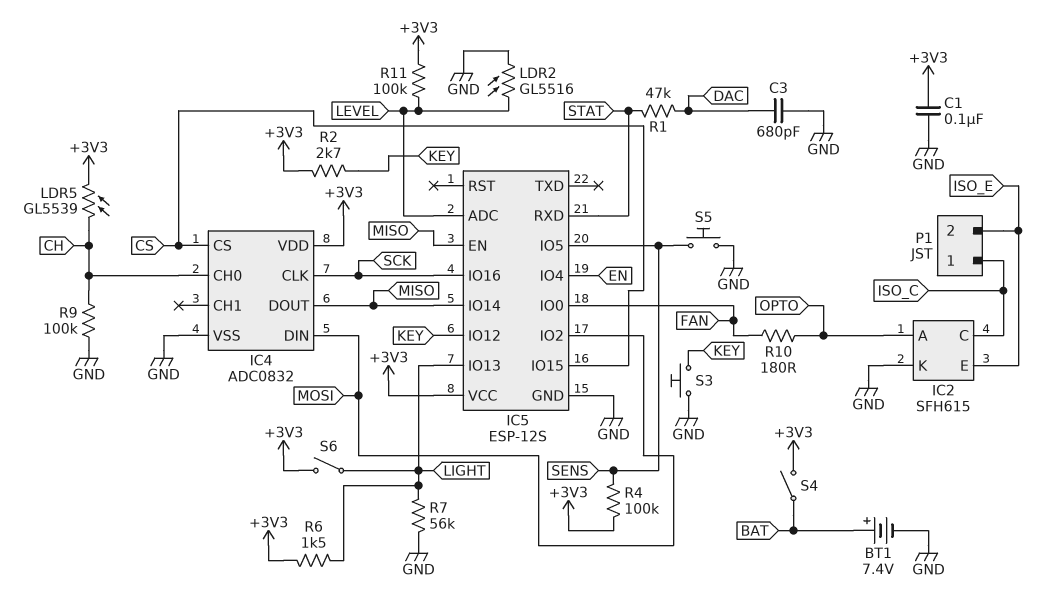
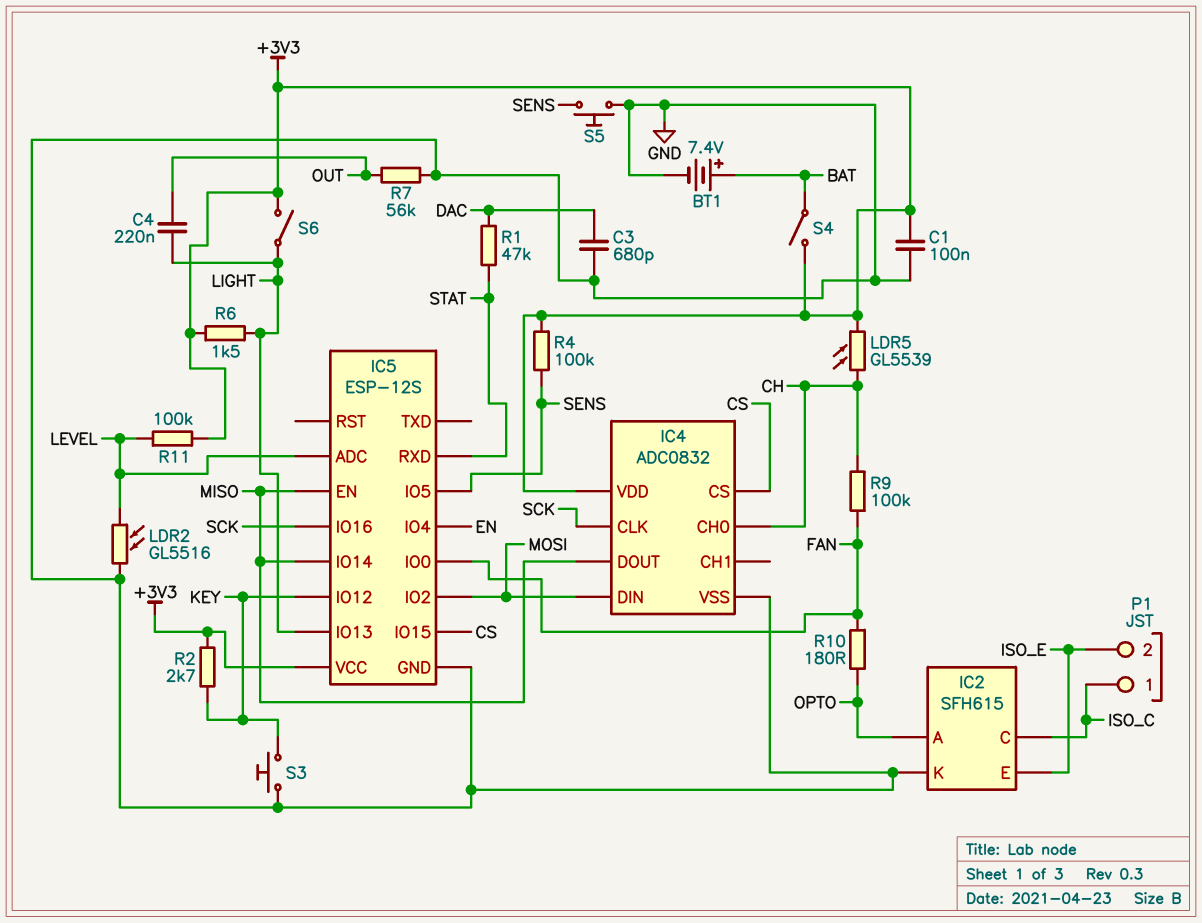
C4: none -> 220nF (LIGHT, OUT)
R7: 56k (GND, LIGHT) -> 56k (GND, OUT)
R9: 100k (CH, GND) -> 100k (CH, FAN)

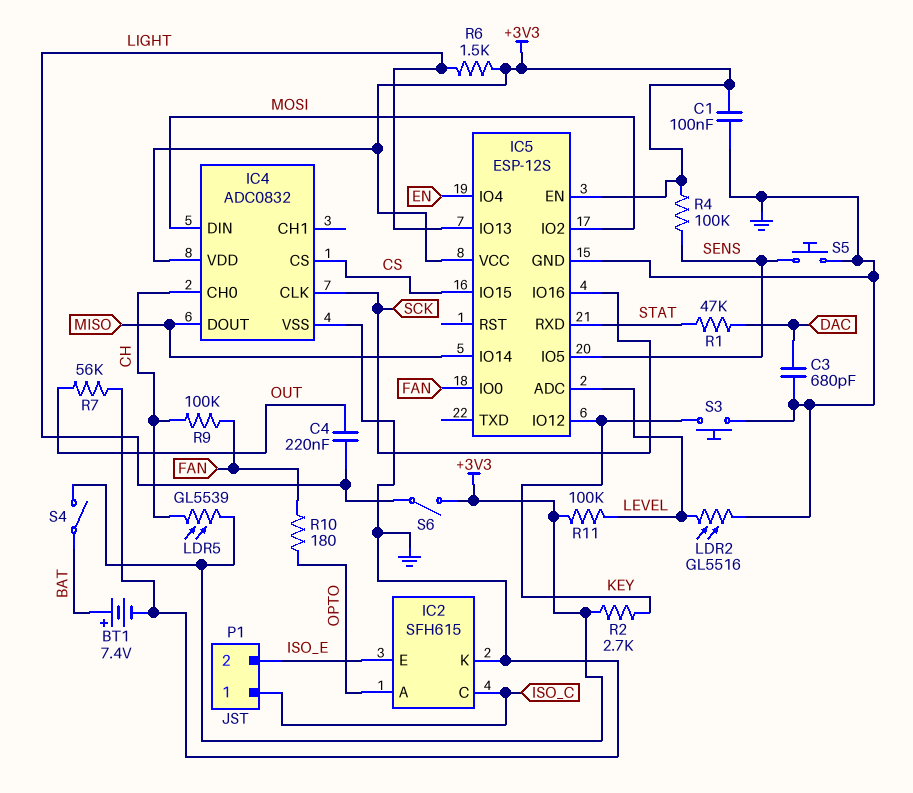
IC5 pin EN: MISO -> +3V3

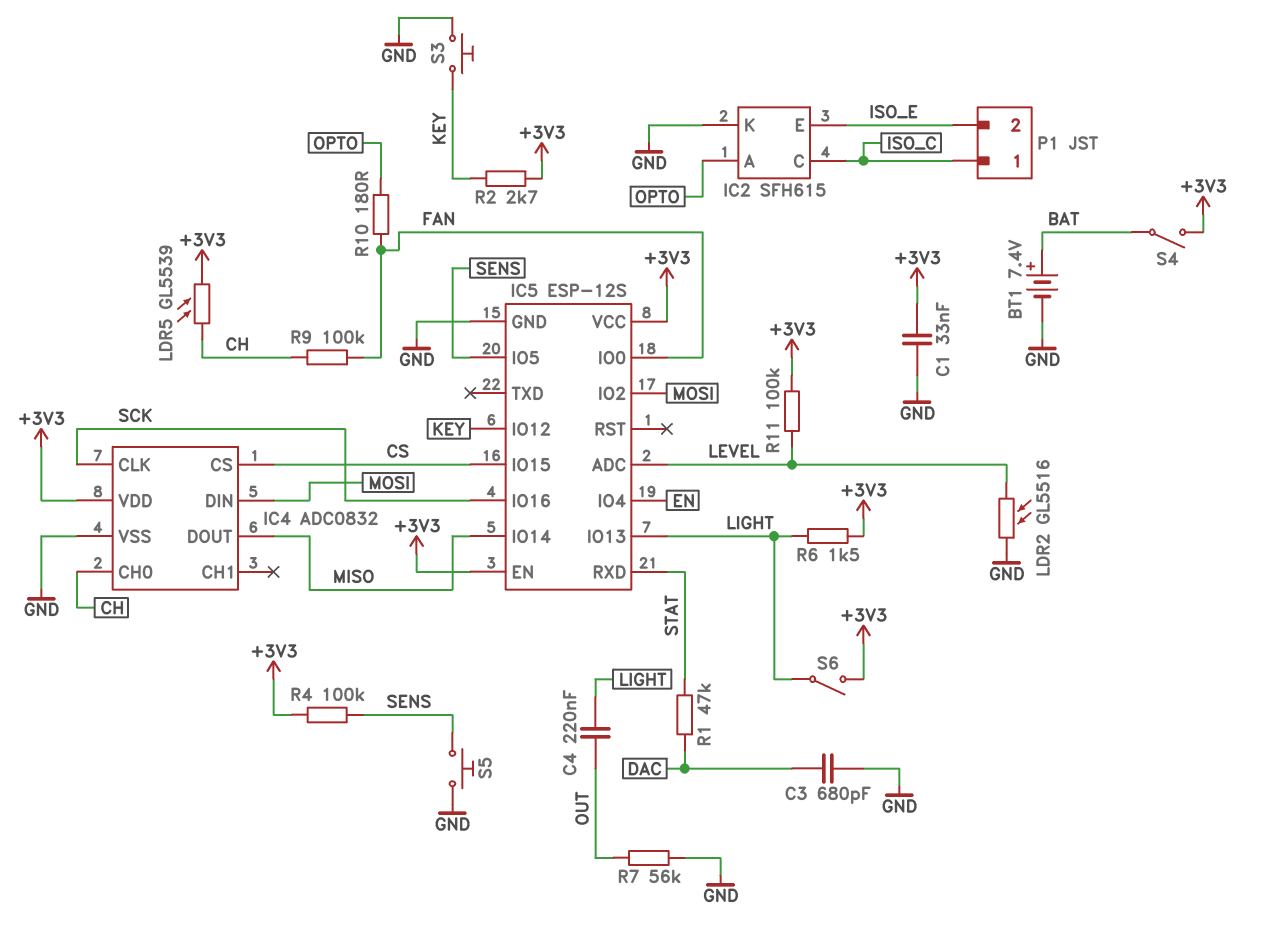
C1: 100nF (+3V3, GND) -> 33nF (+3V3, GND)

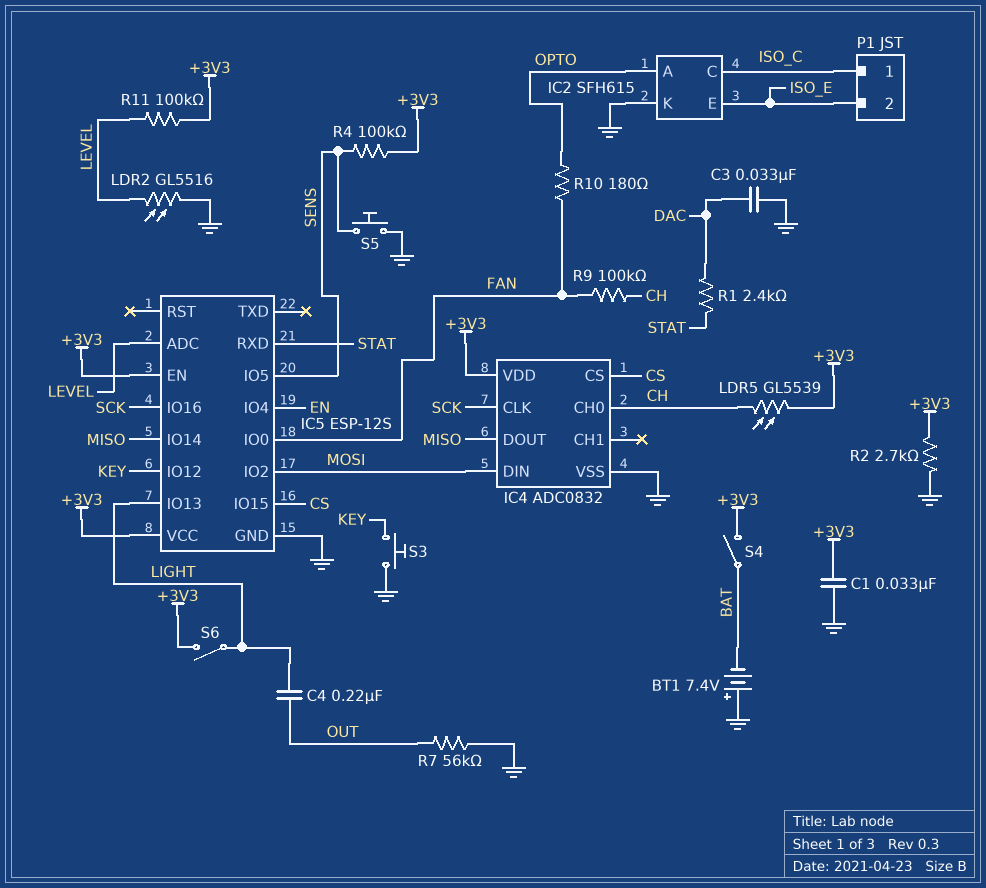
BT1: 7.4V (plus BAT, minus GND) -> 7.4V (plus GND, minus BAT)
C3: 680pF (DAC, GND) -> 33nF (DAC, GND)
R1: 47k (DAC, STAT) -> 2.4k (DAC, STAT)
R2: 2.7k (+3V3, KEY) -> 2.7k (+3V3, GND)
R6: 1.5k (+3V3, LIGHT) -> none

